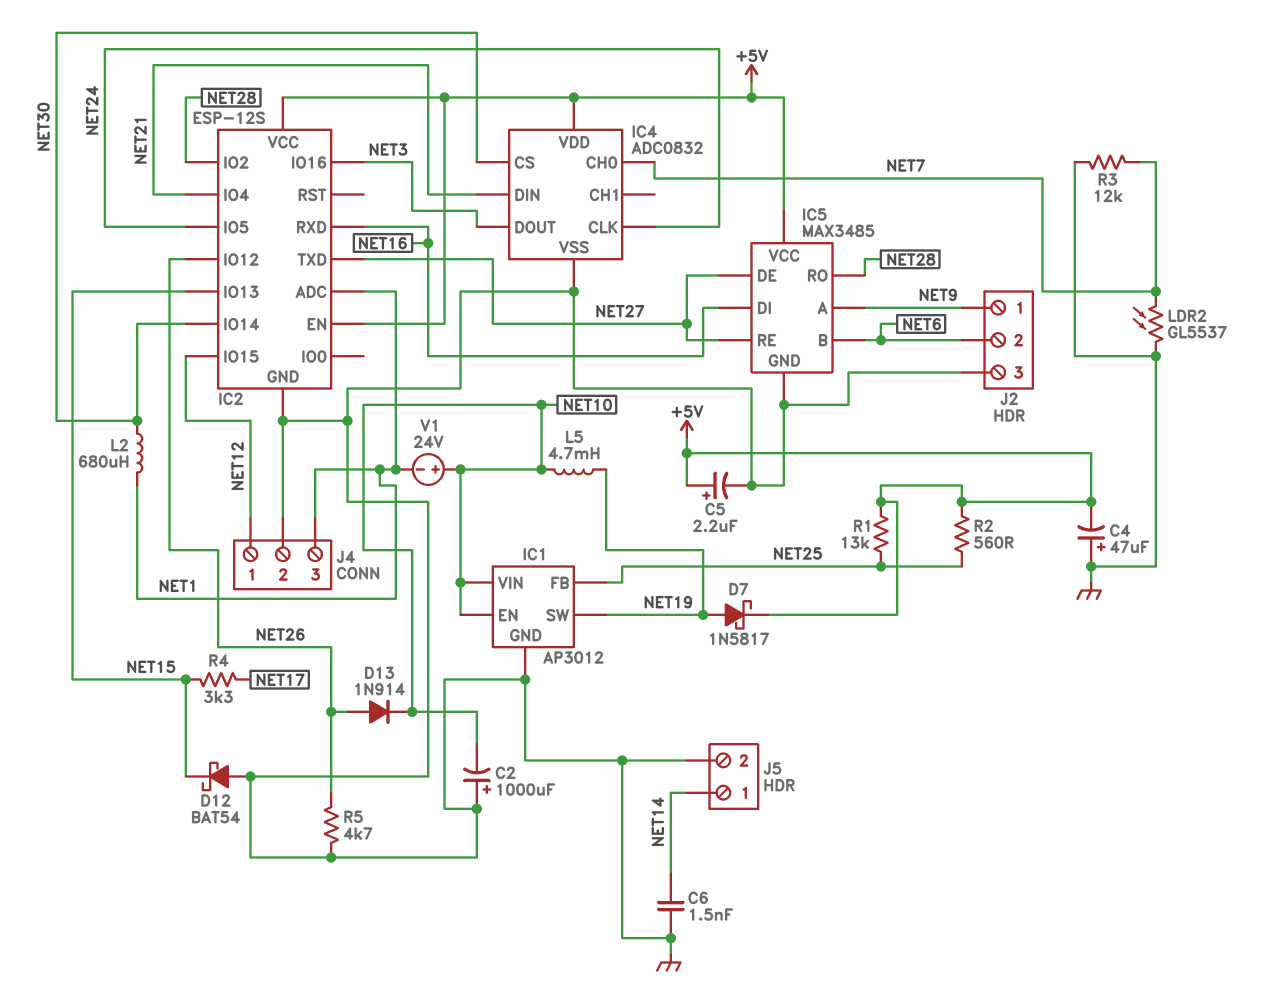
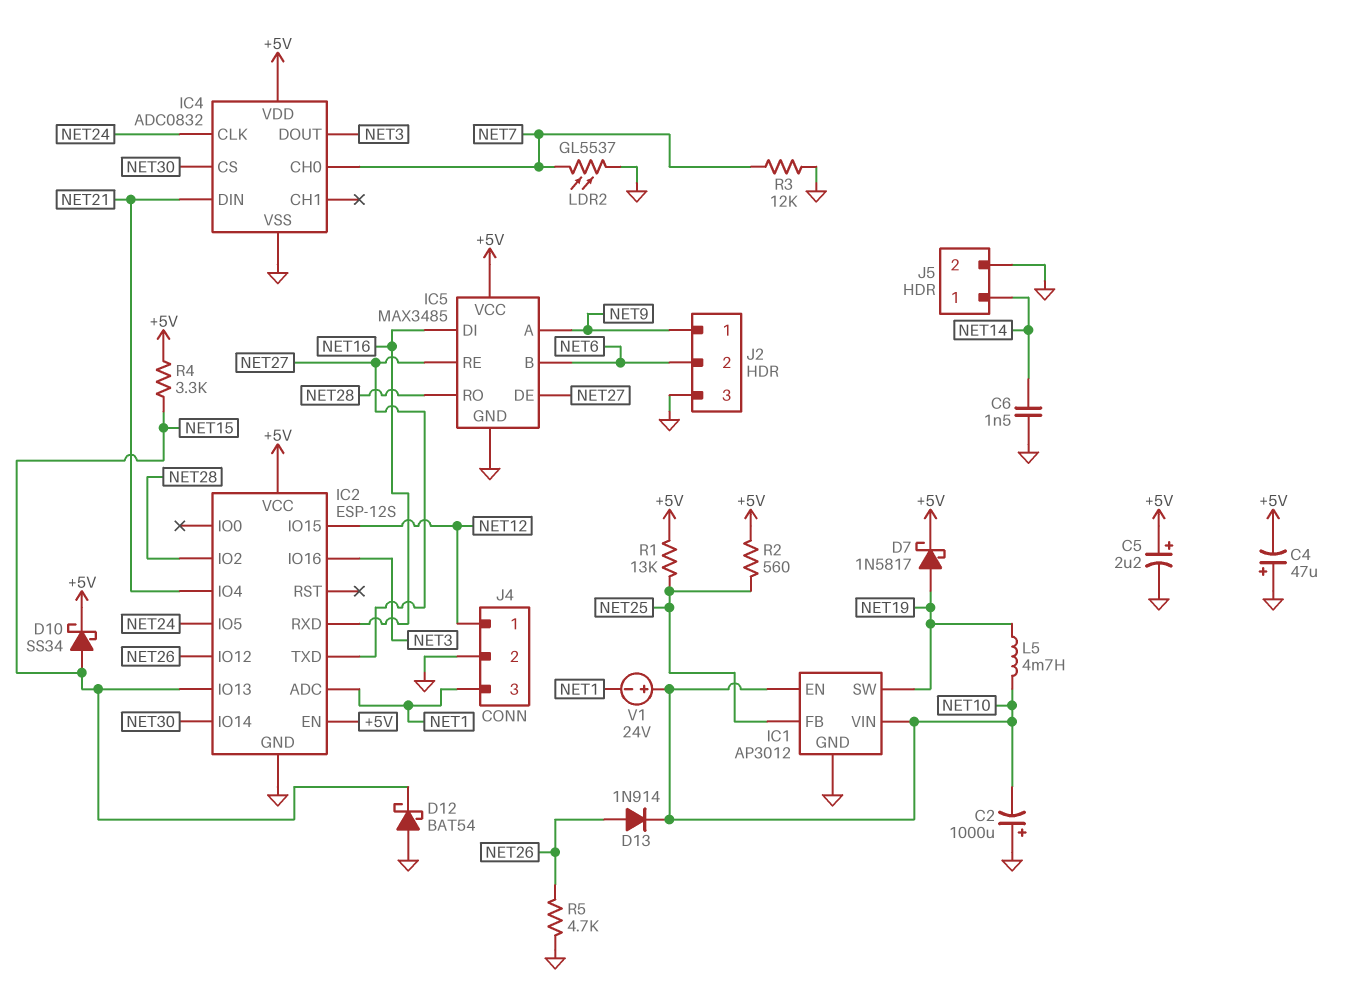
D10: none -> schottky SS34 (A NET15, K +5V)
L2: 680uH (NET1, NET30) -> none
R4: 3.3k (NET15, NET17) -> 3.3k (+5V, NET15)

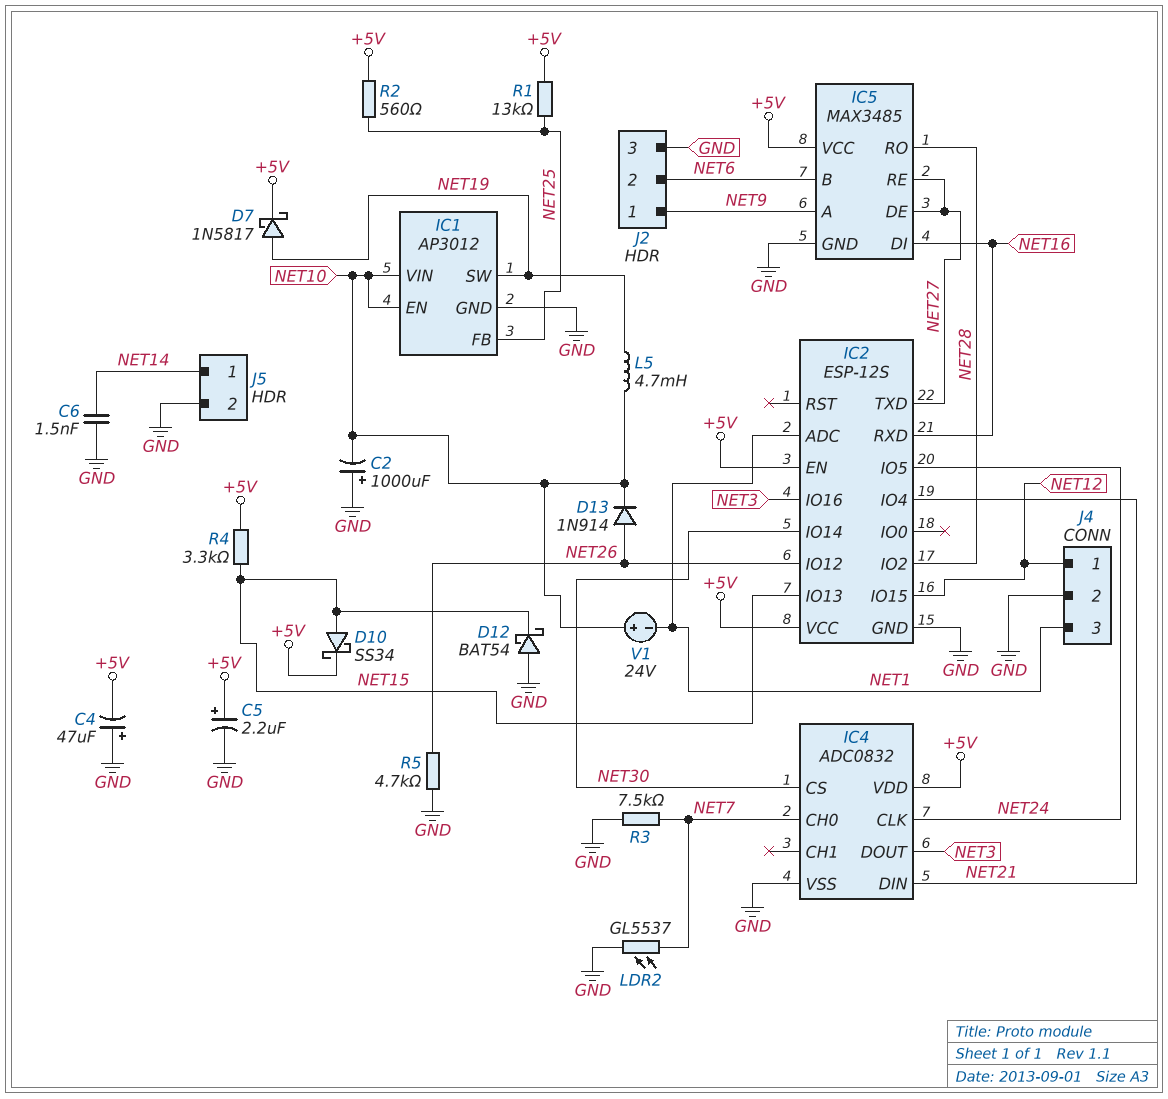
R3: 12k (GND, NET7) -> 7.5k (GND, NET7)

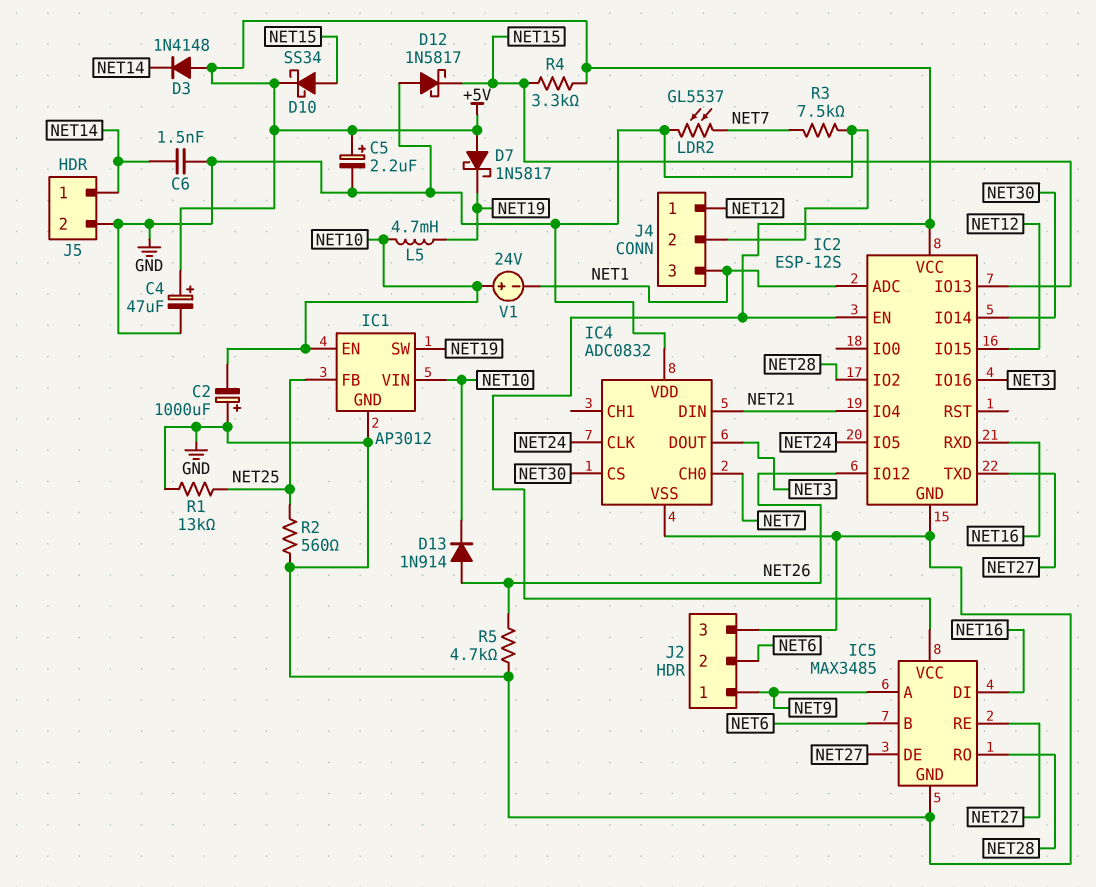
C4: 47uF (plus GND, minus +5V) -> 47uF (plus +5V, minus GND)
D3: none -> diode 1N4148 (A +5V, K NET14)
D7: schottky 1N5817 (A NET19, K +5V) -> schottky 1N5817 (A +5V, K NET19)
D12: schottky BAT54 (A GND, K NET15) -> schottky 1N5817 (A GND, K NET15)
IC4 pin VDD: +5V -> GND
R1: 13k (+5V, NET25) -> 13k (GND, NET25)
R2: 560 (+5V, NET25) -> 560 (GND, NET25)

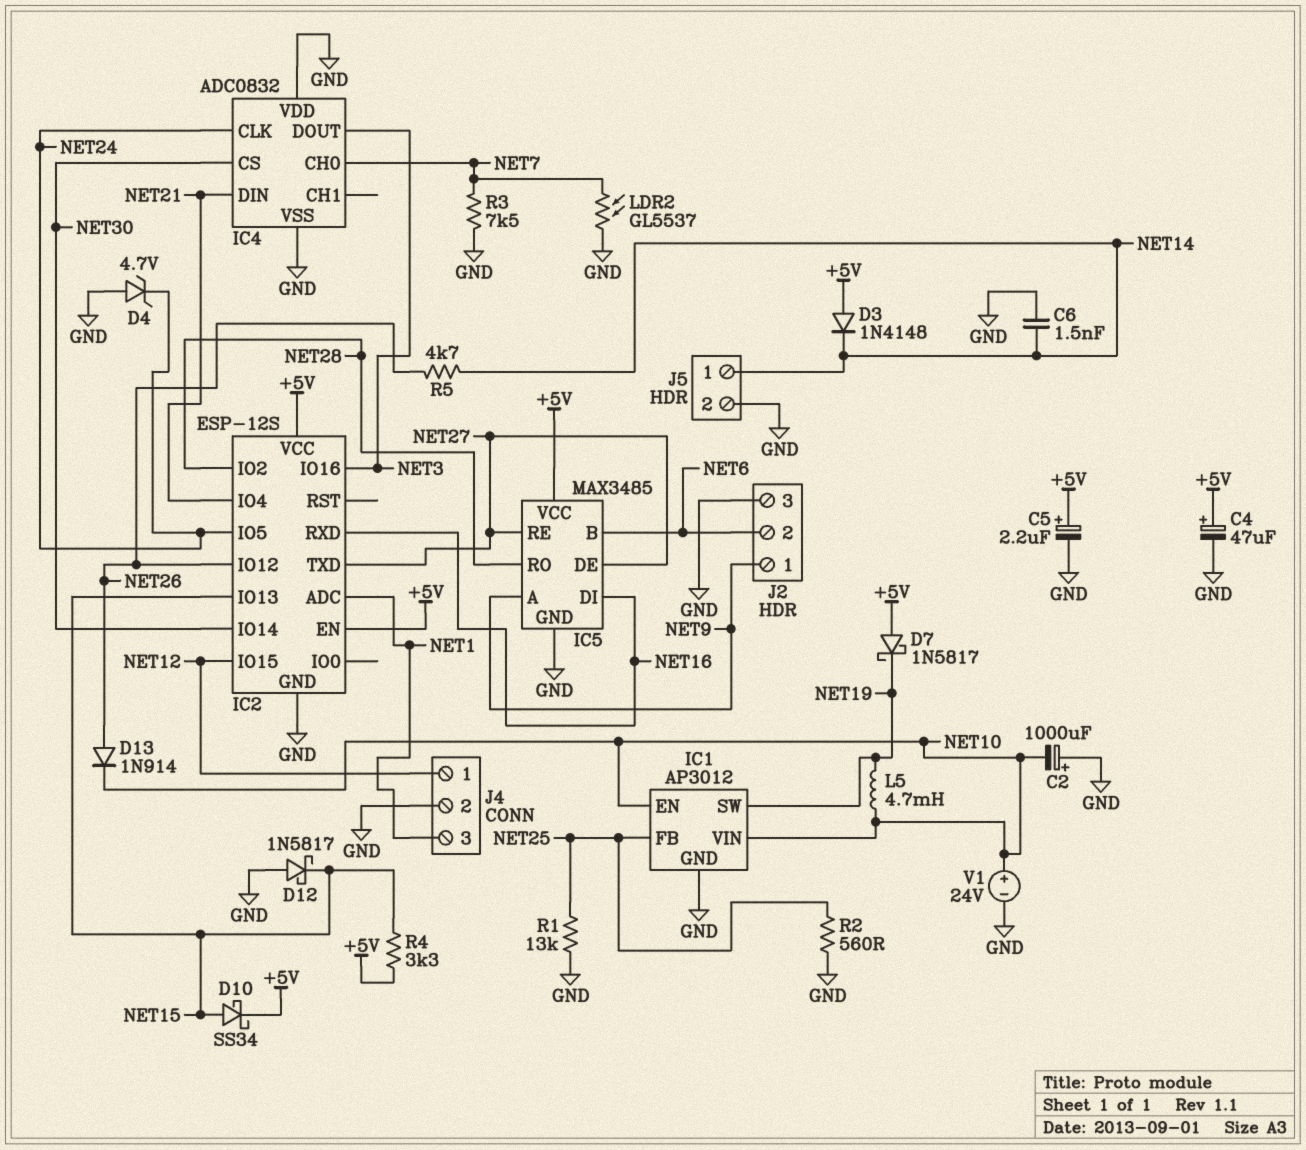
D4: none -> zener 4.7V (A GND, K NET24)
R5: 4.7k (GND, NET26) -> 4.7k (NET14, NET26)
V1: 24V (plus NET10, minus NET1) -> 24V (plus NET10, minus GND)

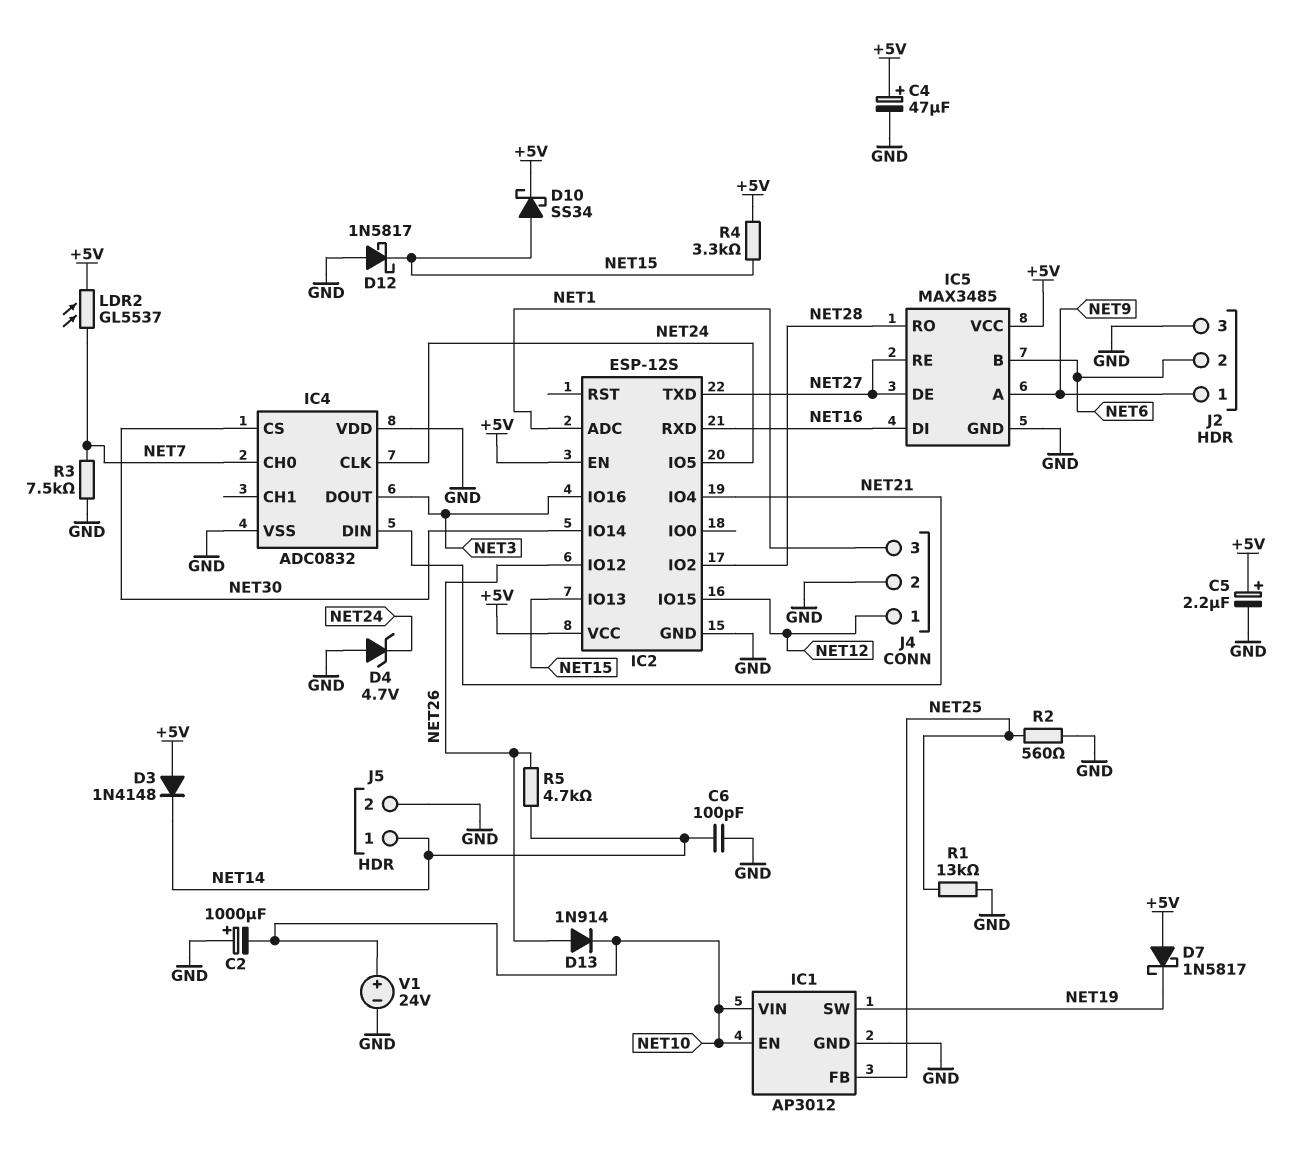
C6: 1.5nF (GND, NET14) -> 100pF (GND, NET14)
L5: 4.7mH (NET10, NET19) -> none
LDR2: GL5537 (GND, NET7) -> GL5537 (+5V, NET7)

